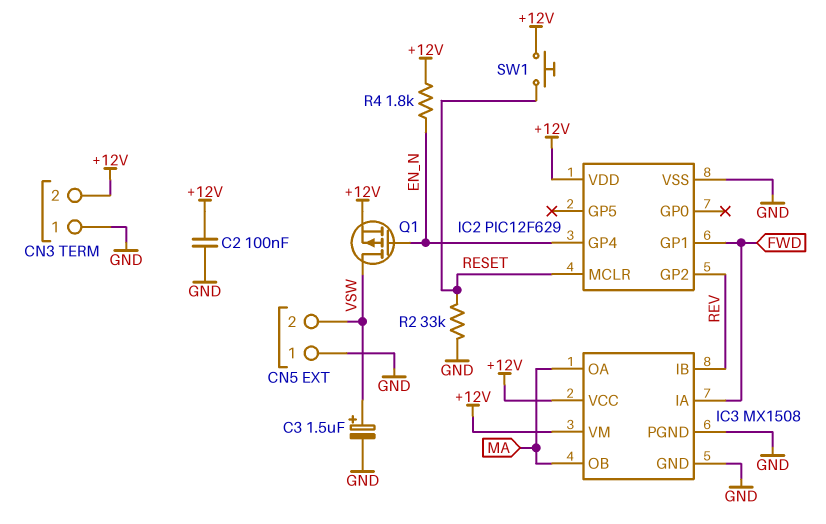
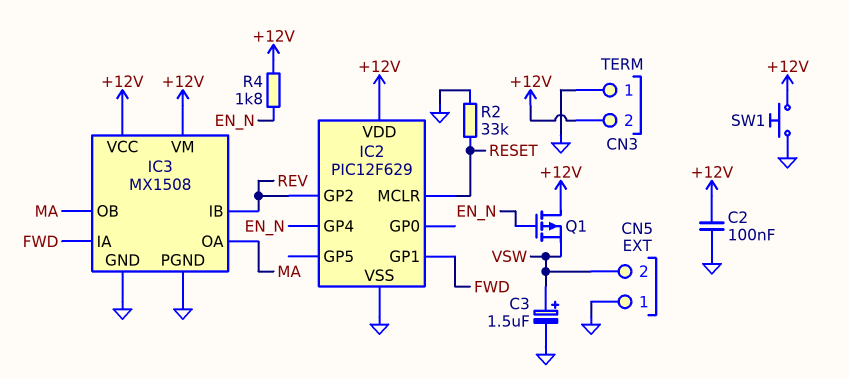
Q1: PMOS (G EN_N, D VSW, S +12V) -> PMOS (G EN_N, D +12V, S VSW)
SW1: button (+12V, RESET) -> button (+12V, GND)

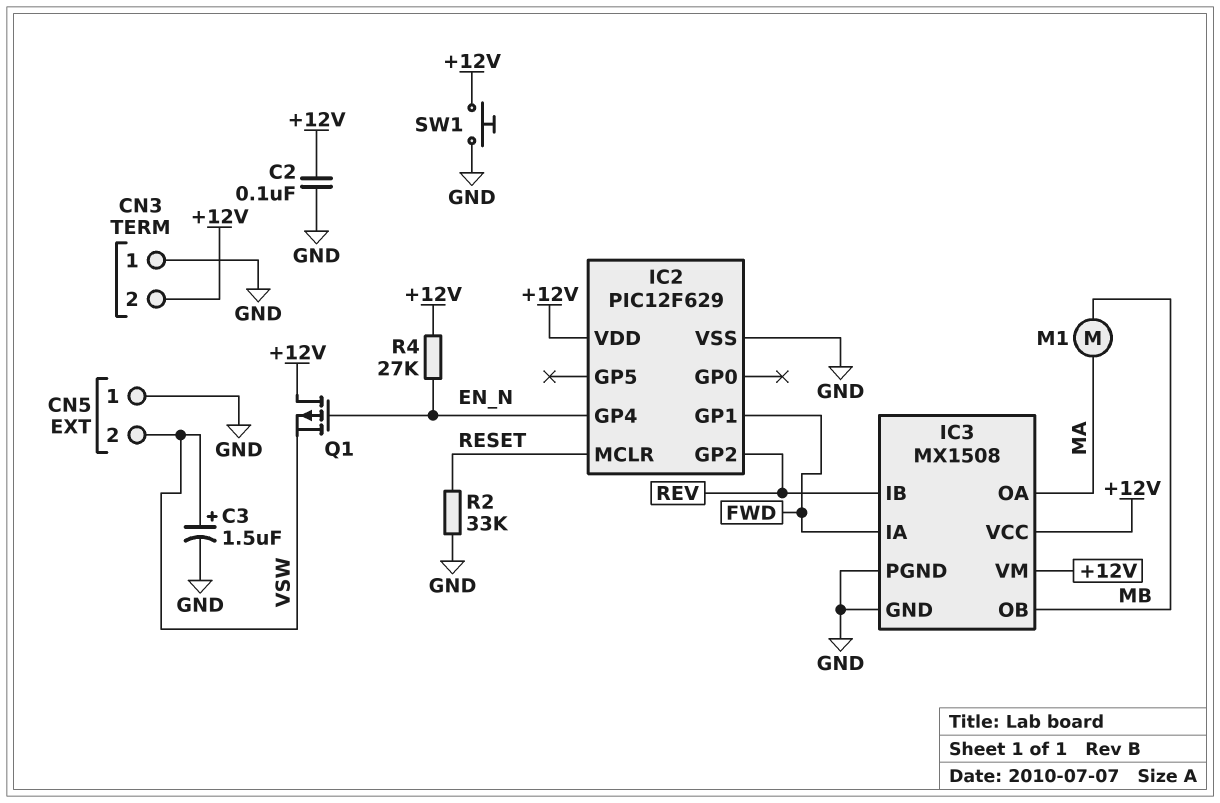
IC3 pin OB: MA -> MB
M1: none -> motor (MA, MB)
R4: 1.8k (+12V, EN_N) -> 27k (+12V, EN_N)

